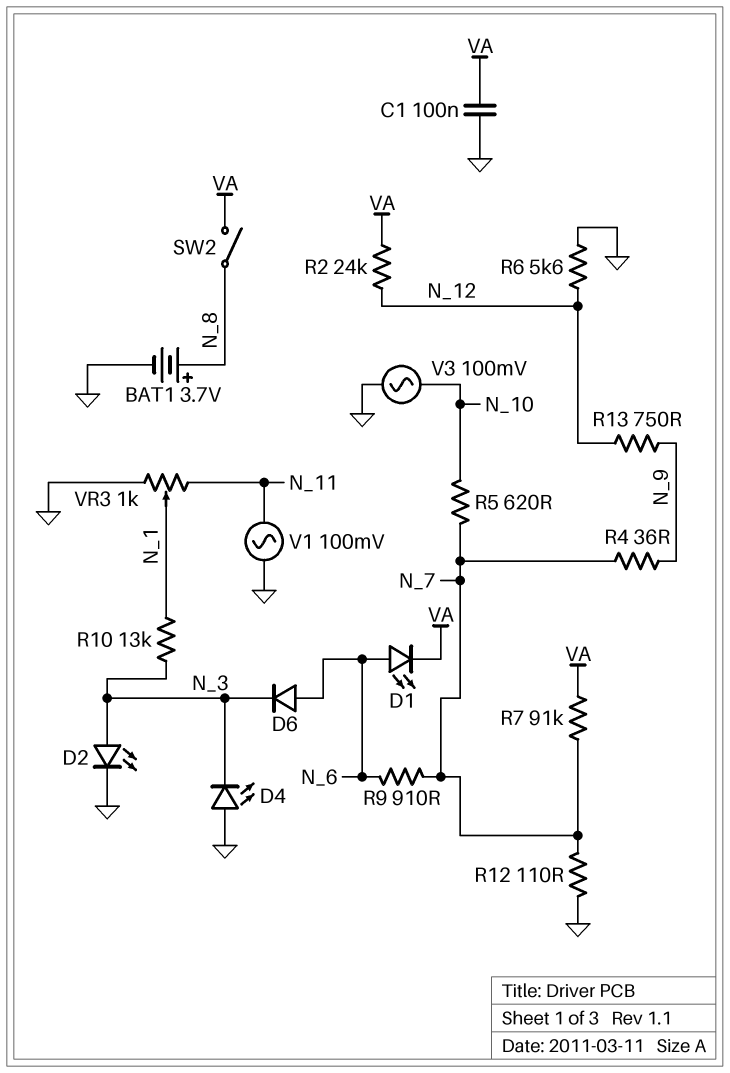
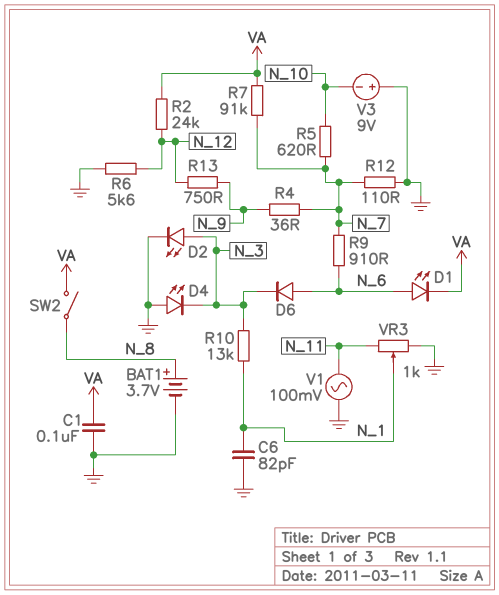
C6: none -> 82pF (GND, N_1)
V3: AC 100mV (GND, N_10) -> 9V (plus GND, minus N_10)

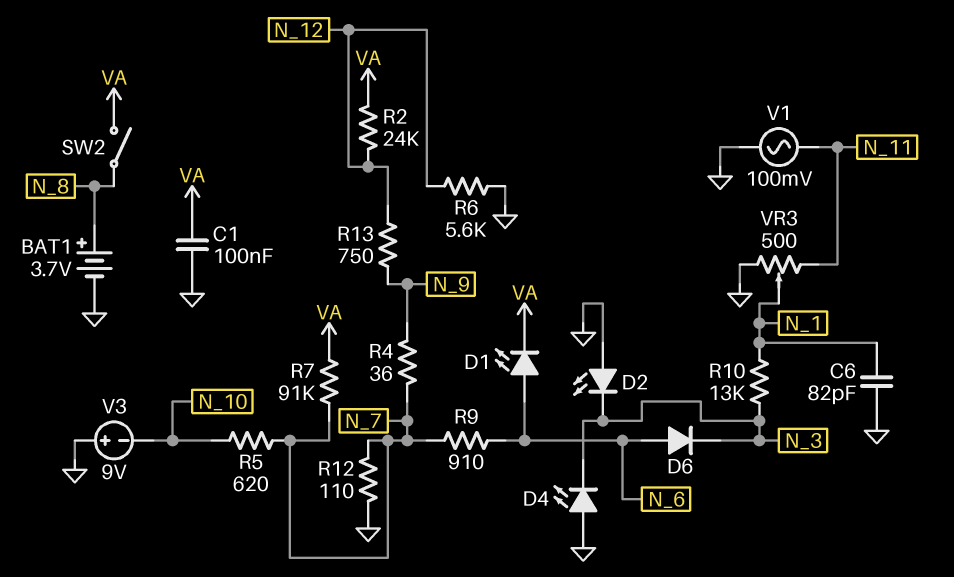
D2: LED (A N_3, K GND) -> LED (A GND, K N_3)
VR3: 1k (GND, N_11, wiper N_1) -> 500 (GND, N_11, wiper N_1)

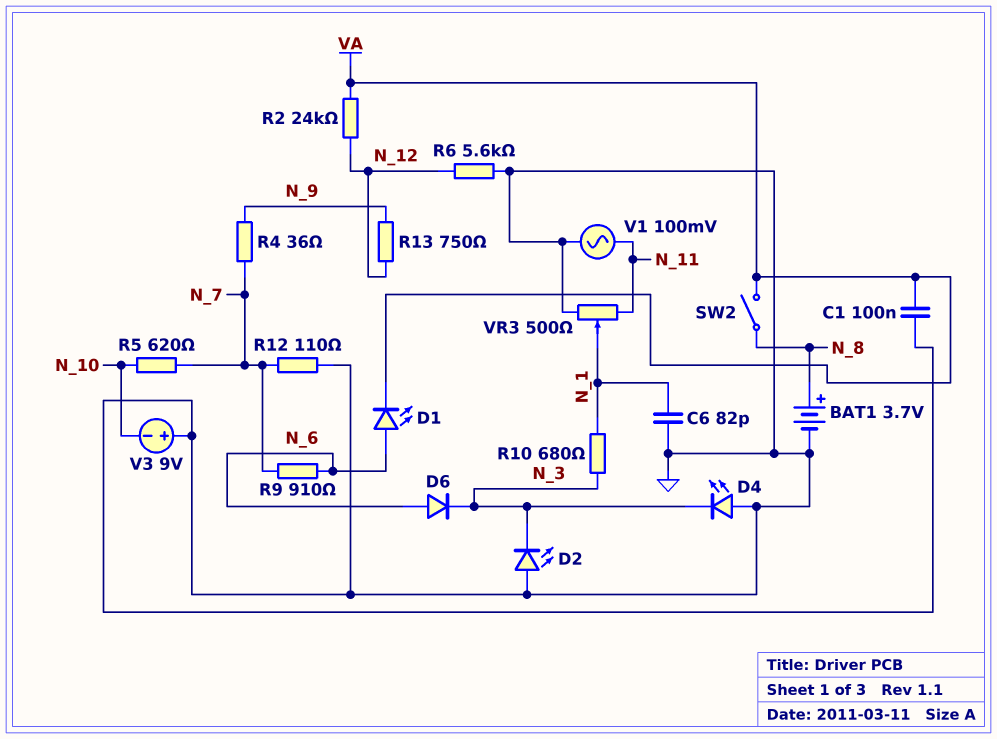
R7: 91k (N_7, VA) -> none
R10: 13k (N_1, N_3) -> 680 (N_1, N_3)

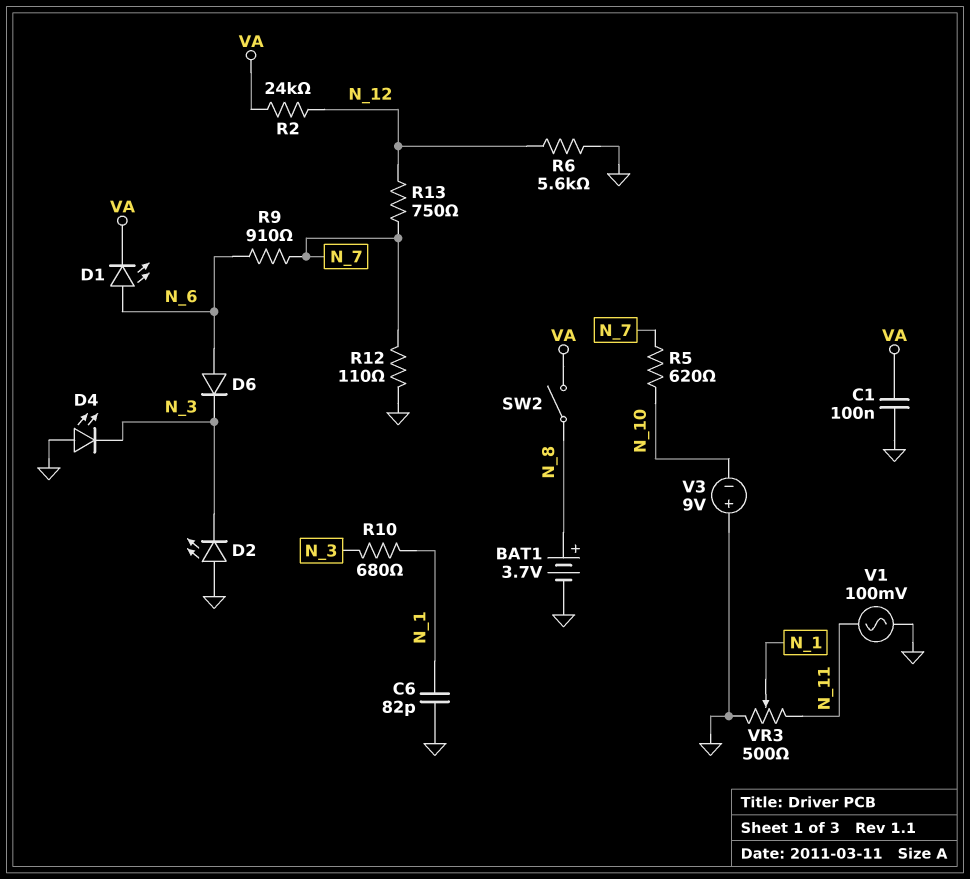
R4: 36 (N_7, N_9) -> none
R13: 750 (N_9, N_12) -> 750 (N_7, N_12)

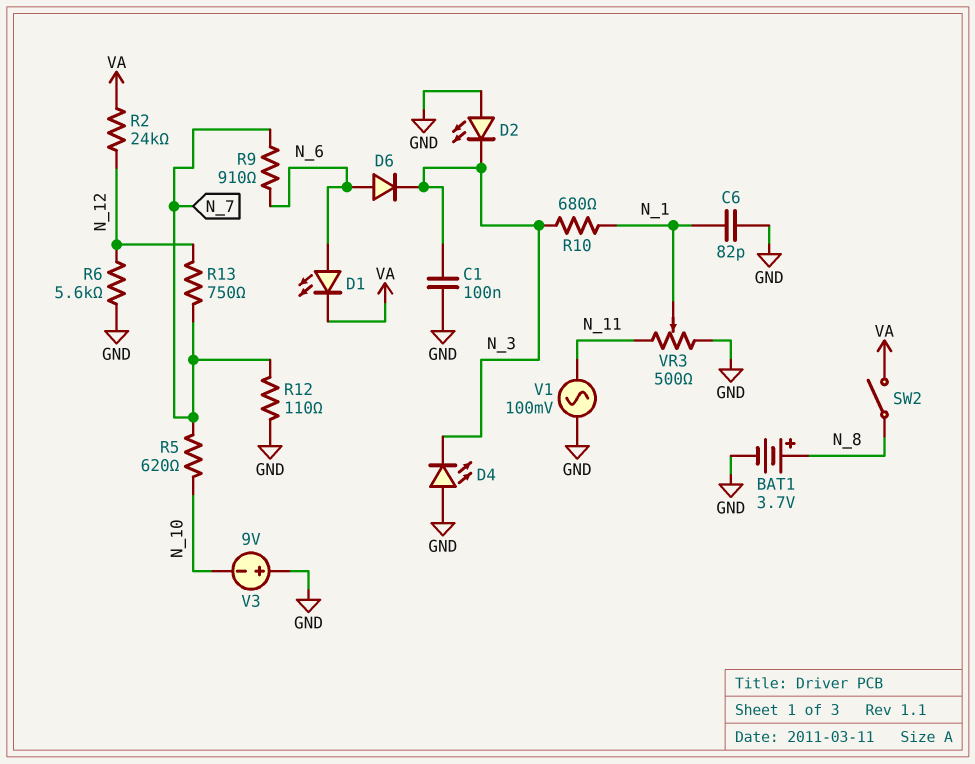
C1: 100nF (GND, VA) -> 100nF (GND, N_3)

